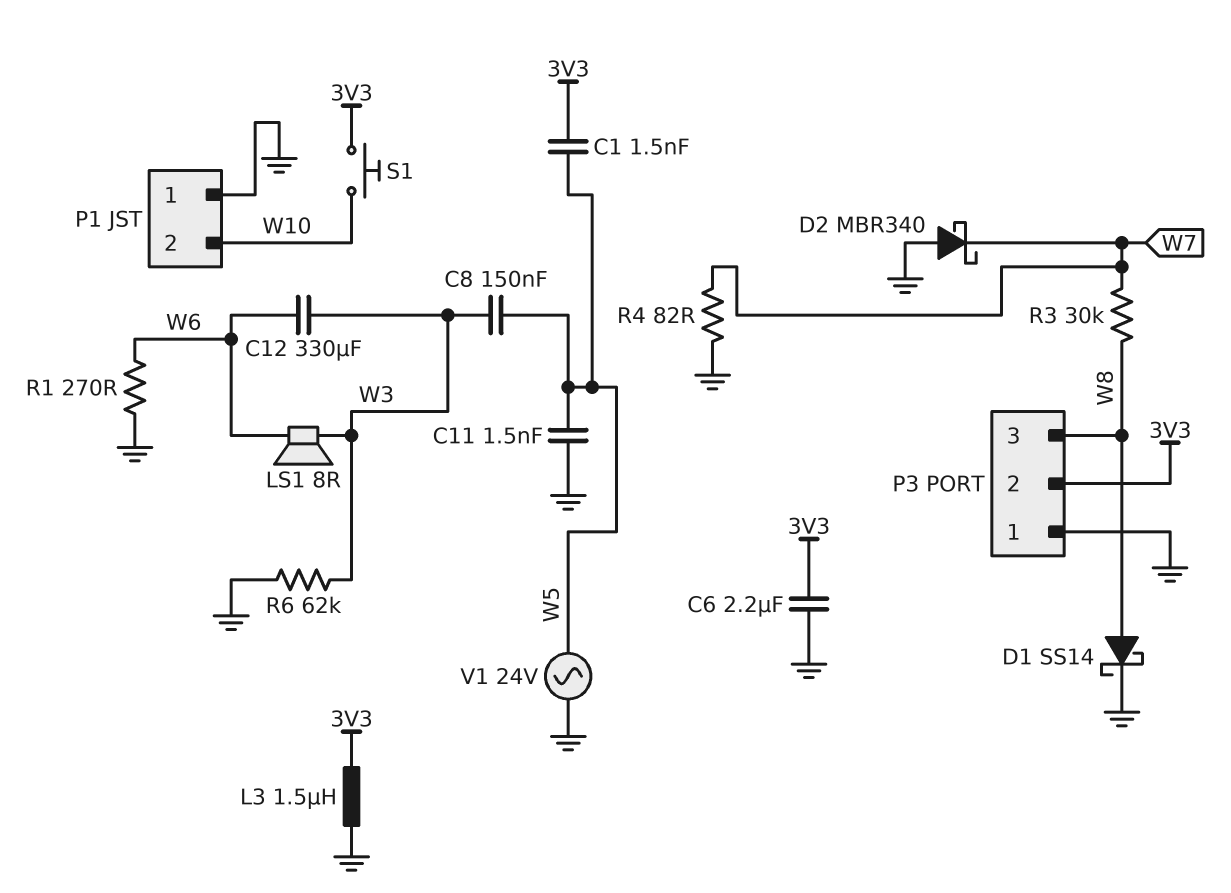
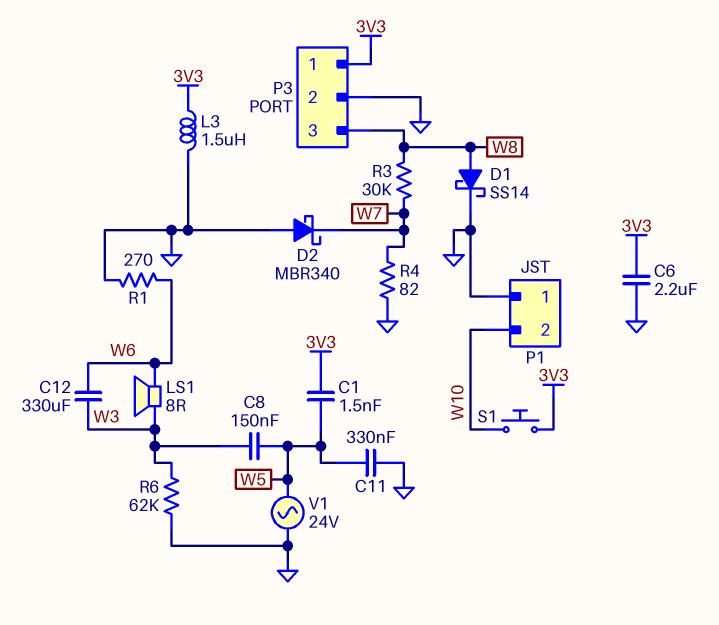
C11: 1.5nF (GND, W5) -> 330nF (GND, W5)
P3 pin 1: GND -> 3V3
P3 pin 2: 3V3 -> GND

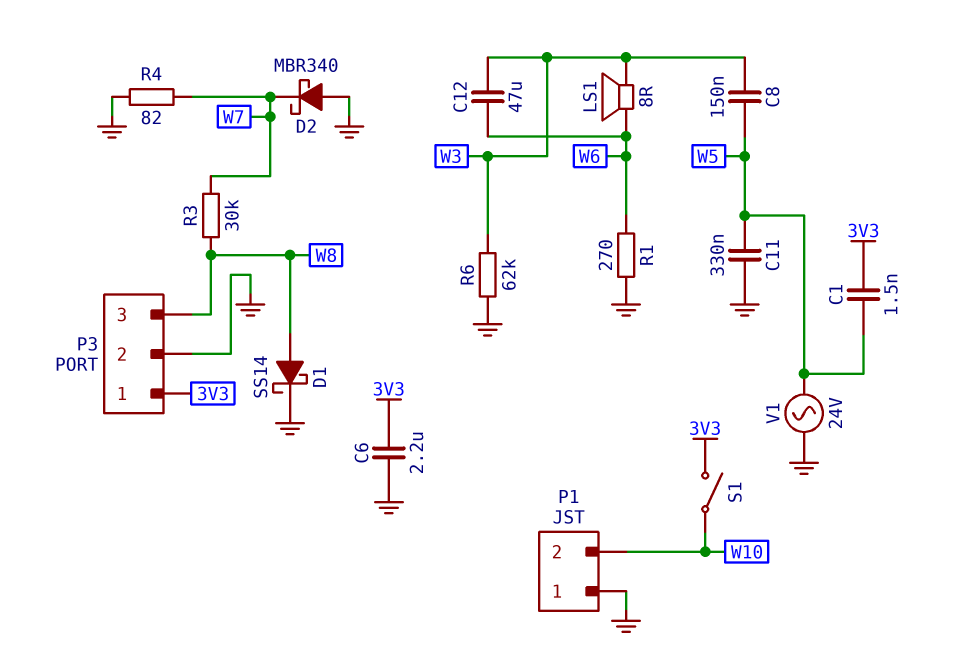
C12: 330uF (W3, W6) -> 47uF (W3, W6)
L3: 1.5uH (3V3, GND) -> none
S1: button (3V3, W10) -> switch (3V3, W10)

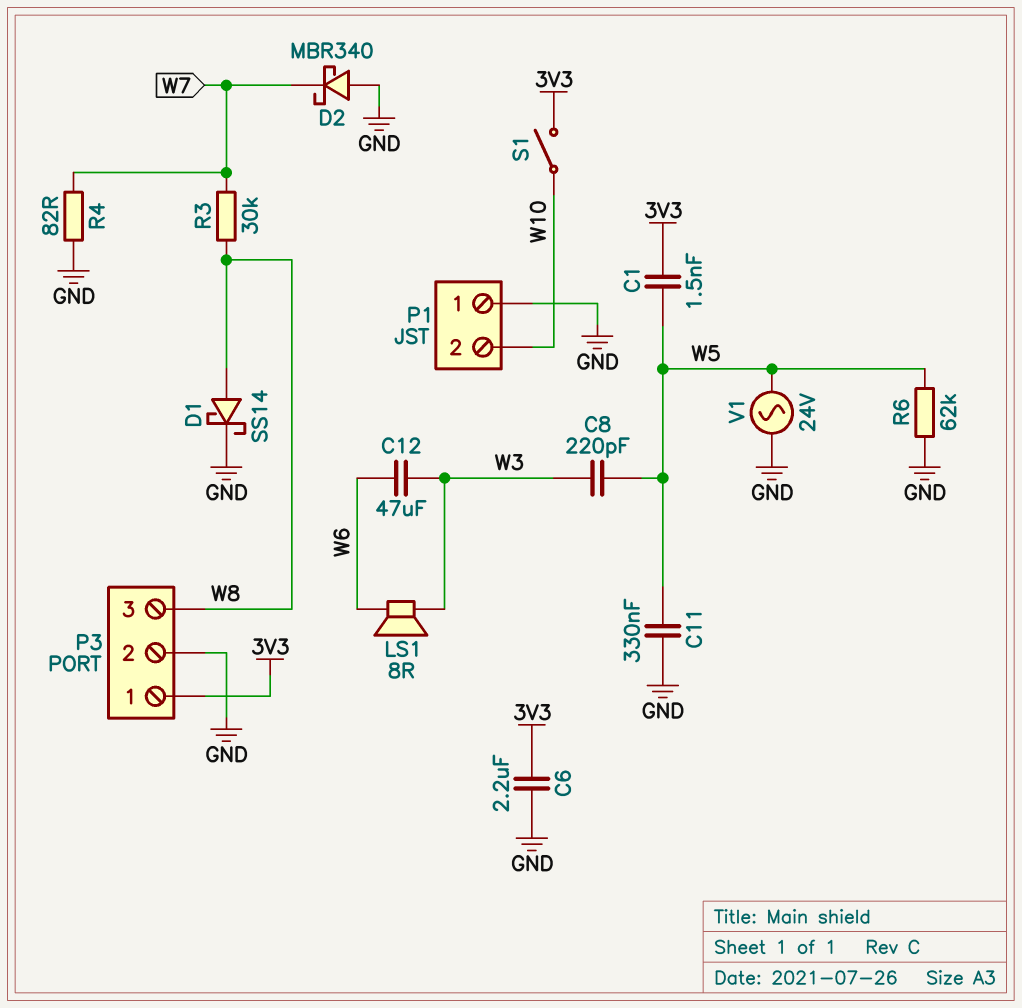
C8: 150nF (W3, W5) -> 220pF (W3, W5)
R1: 270 (GND, W6) -> none
R6: 62k (GND, W3) -> 62k (GND, W5)

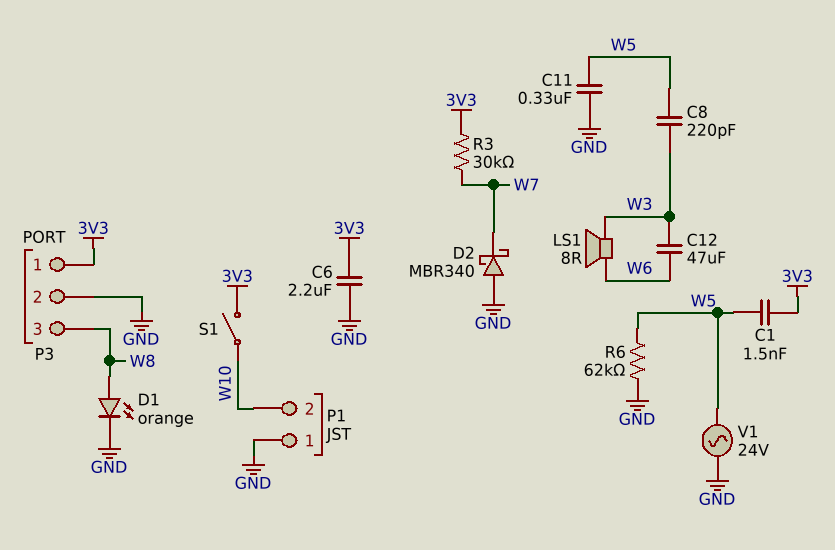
D1: schottky SS14 (A W8, K GND) -> LED orange (A W8, K GND)
R3: 30k (W7, W8) -> 30k (3V3, W7)
R4: 82 (GND, W7) -> none

